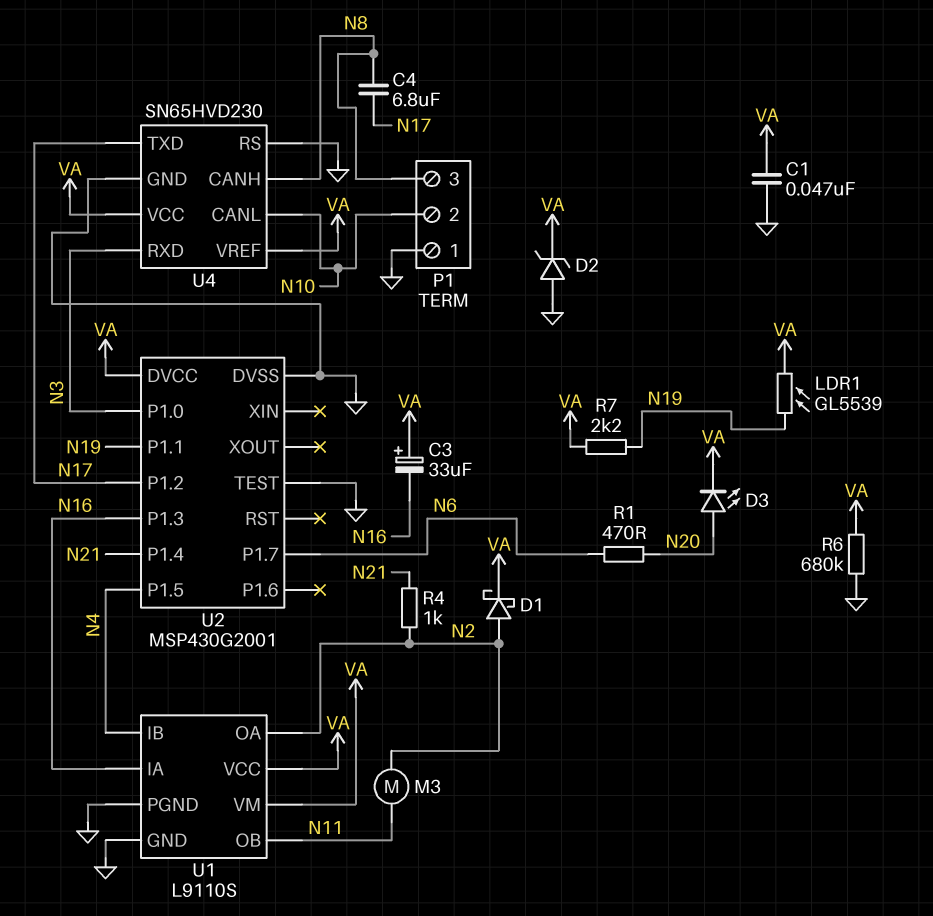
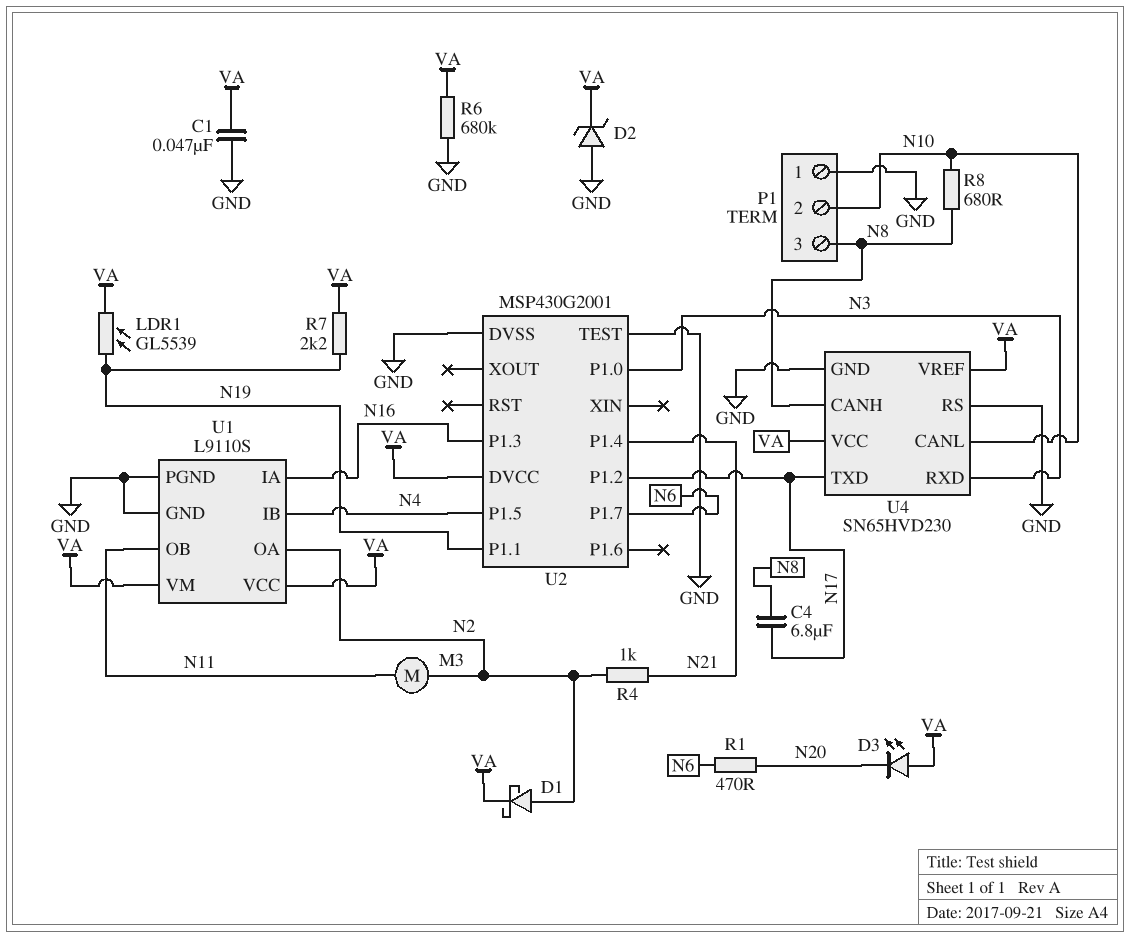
C3: 33uF (plus VA, minus N16) -> none
D3: LED (A N20, K VA) -> LED (A VA, K N20)
R8: none -> 680 (N8, N10)

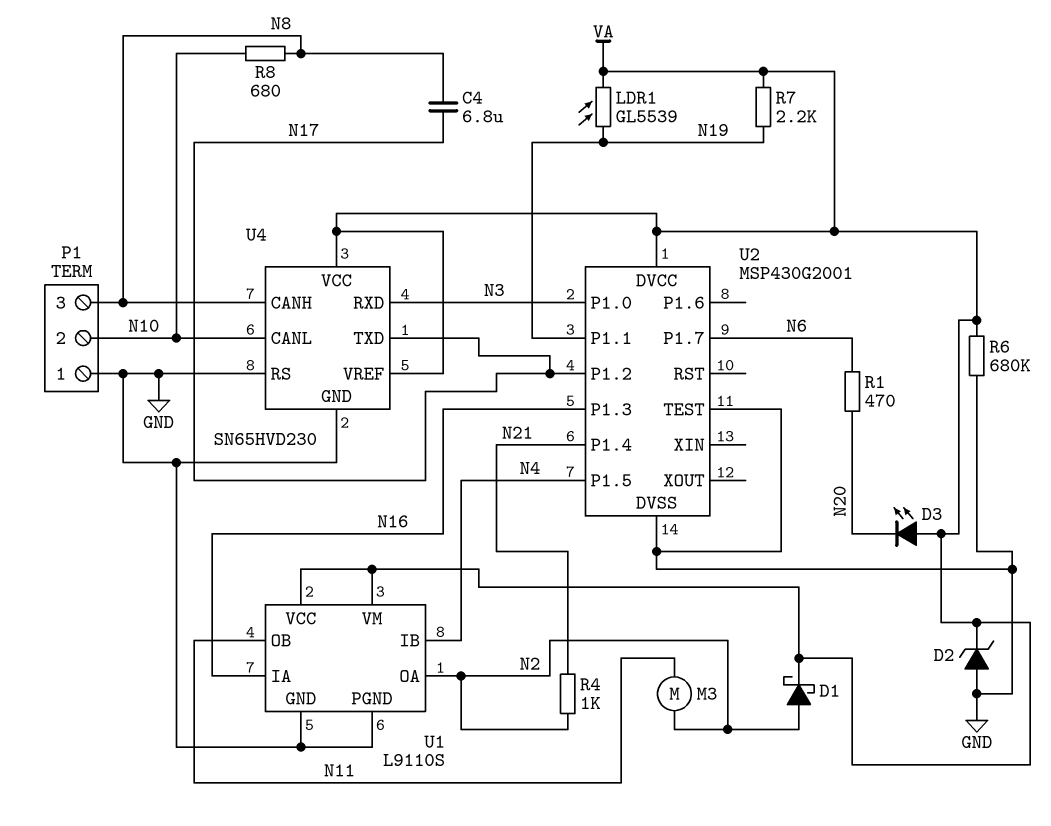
C1: 47nF (GND, VA) -> none

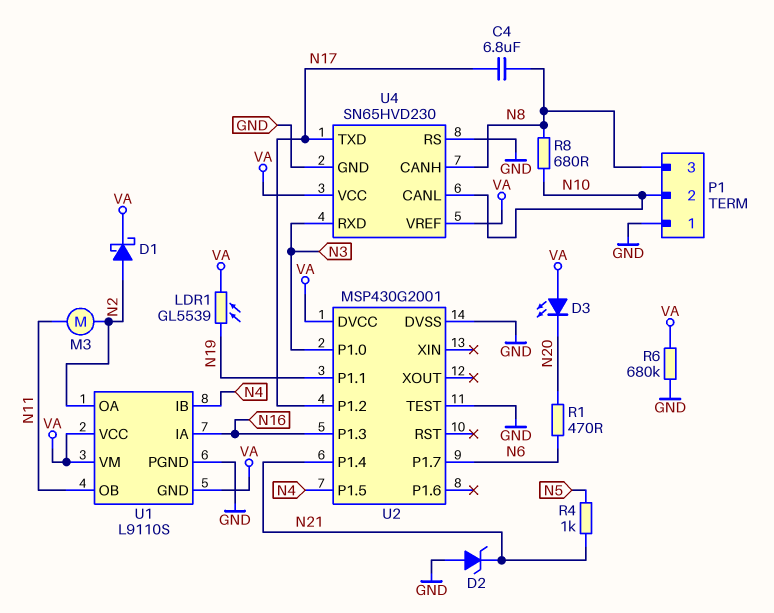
D2: zener (A GND, K VA) -> zener (A GND, K N21)
R4: 1k (N2, N21) -> 1k (N5, N21)
R7: 2.2k (N19, VA) -> none
U1 pin GND: GND -> VA

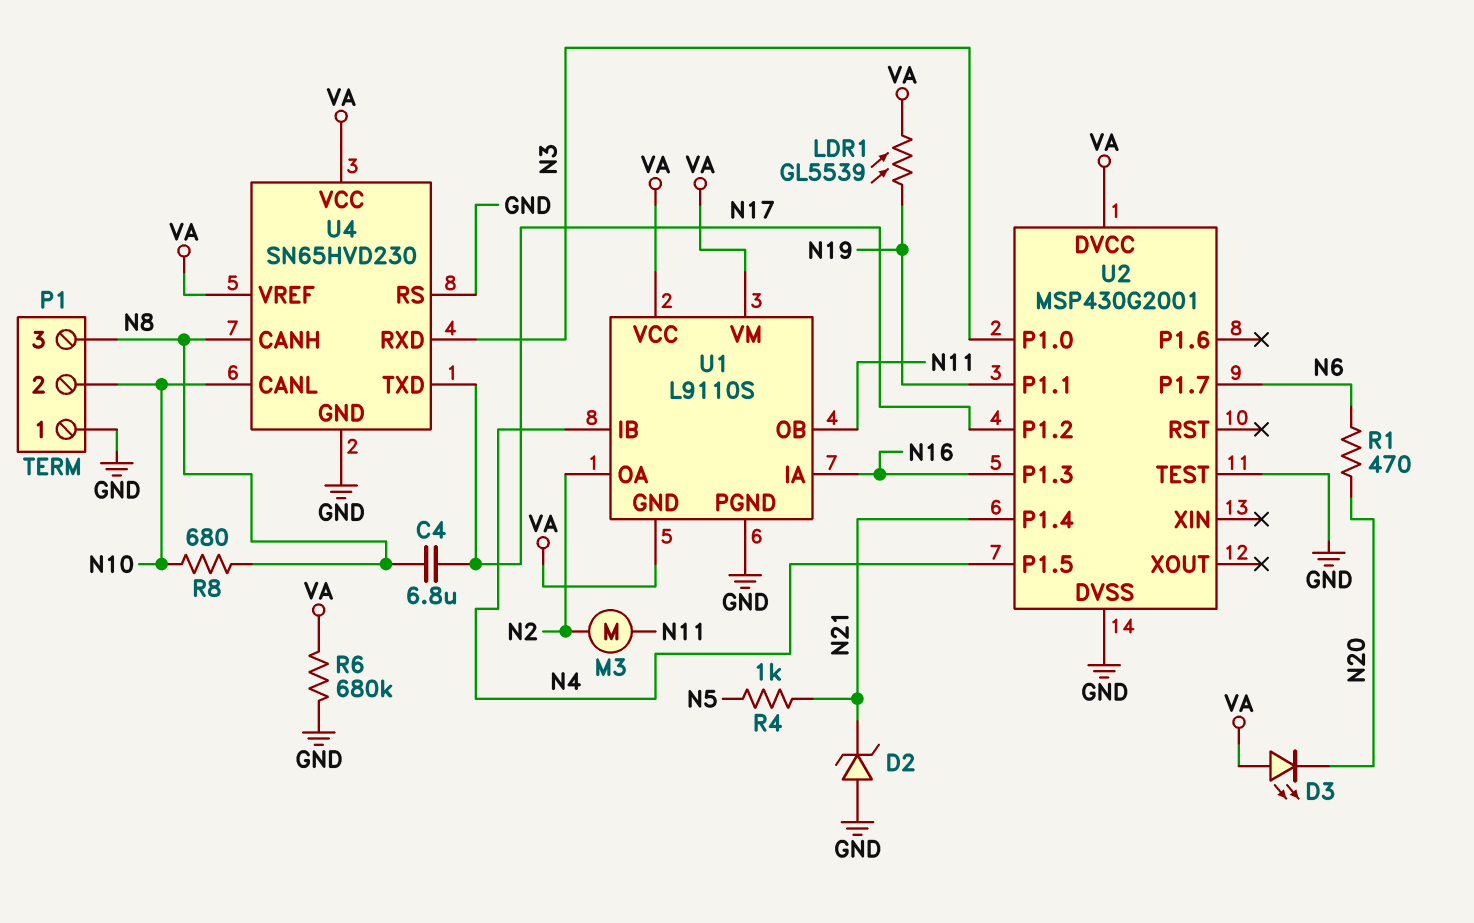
D1: schottky (A N2, K VA) -> none

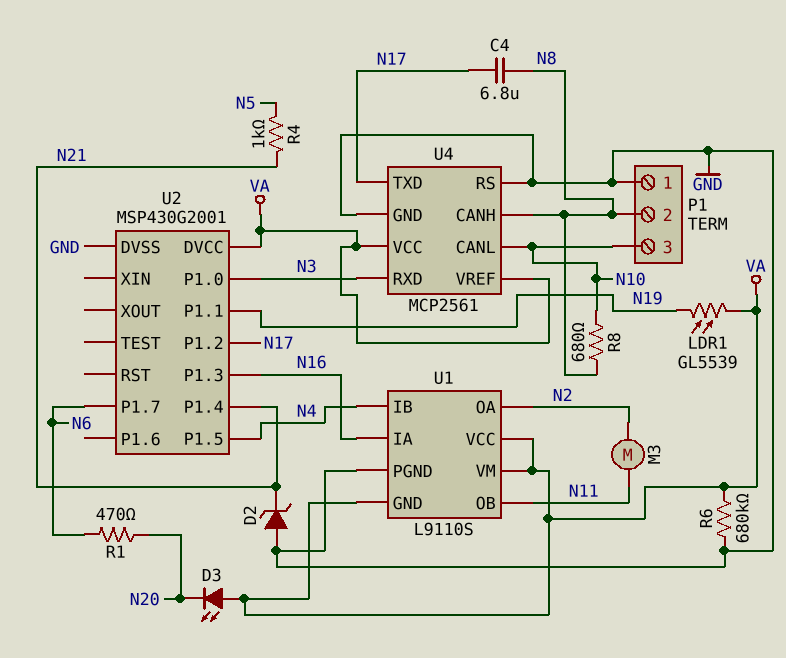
P1 pin 2: N10 -> N8
P1 pin 3: N8 -> N10
U2 pin TEST: GND -> none
U4: SN65HVD230 -> MCP2561

